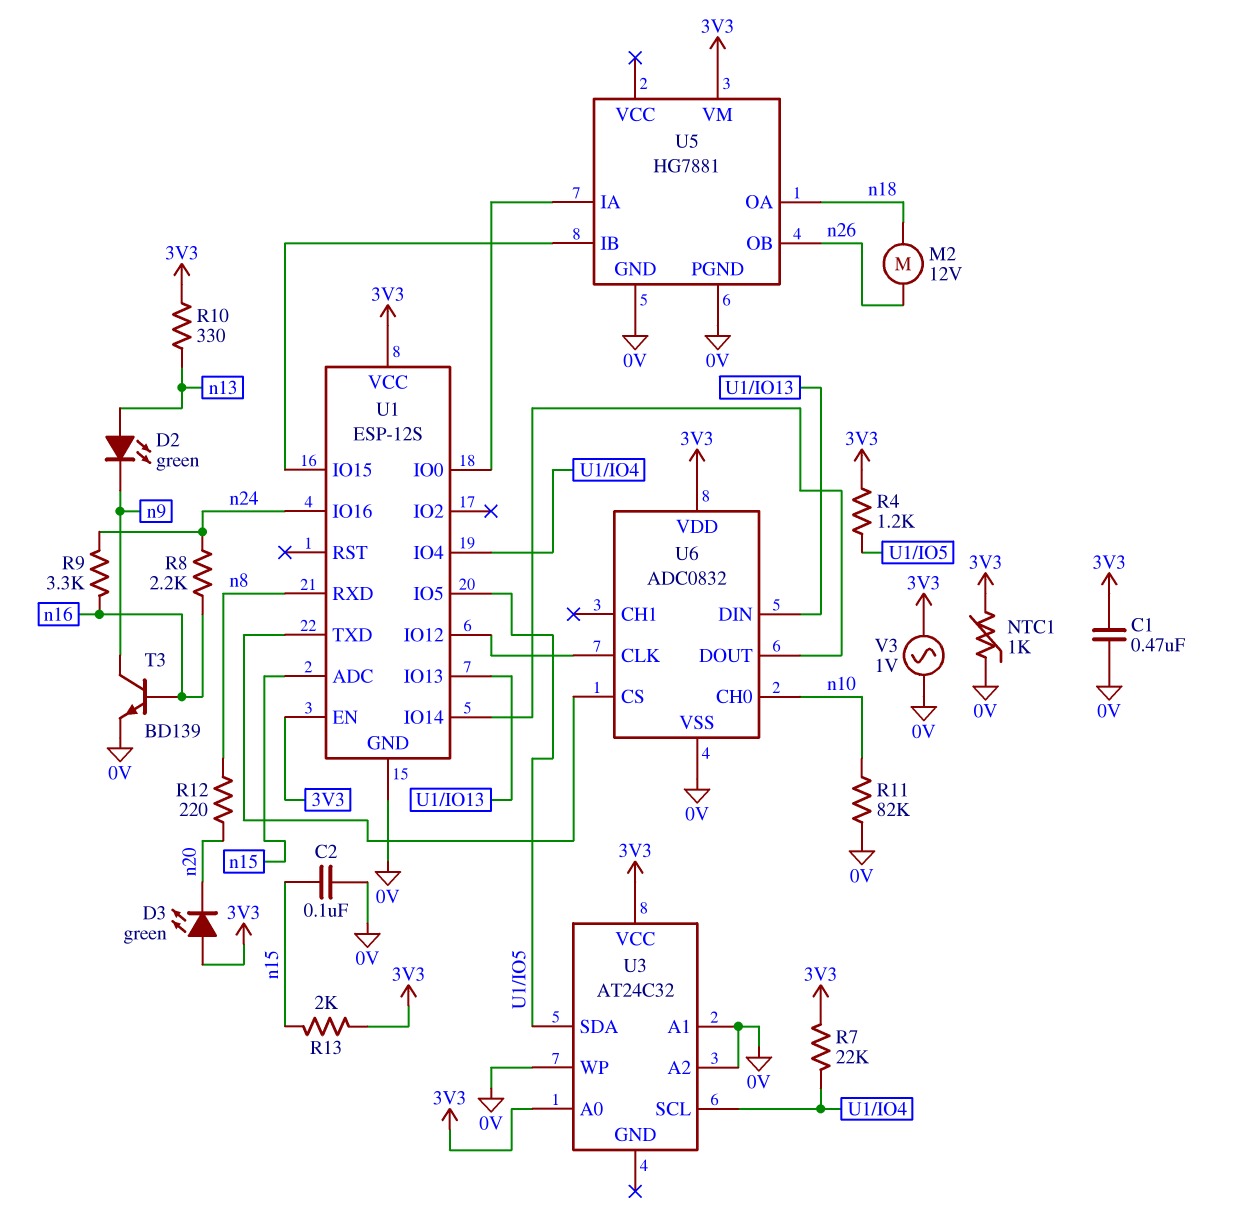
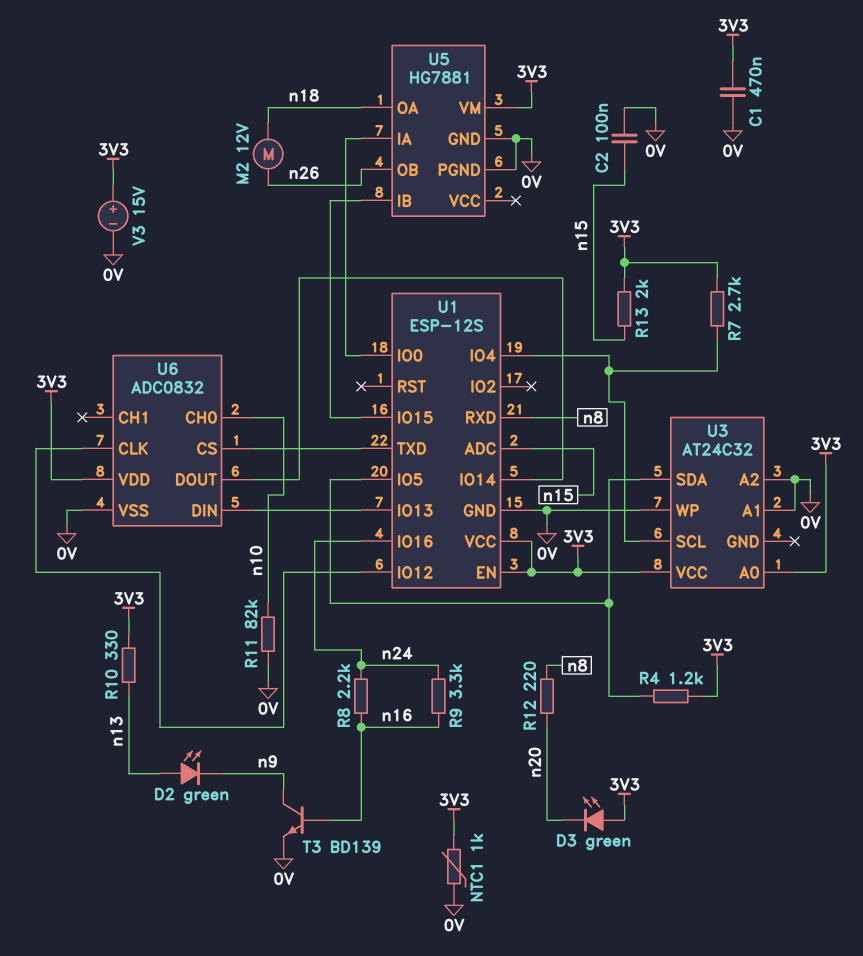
R7: 22k (3V3, U1/IO4) -> 2.7k (3V3, U1/IO4)
V3: AC 1V (0V, 3V3) -> 15V (plus 3V3, minus 0V)

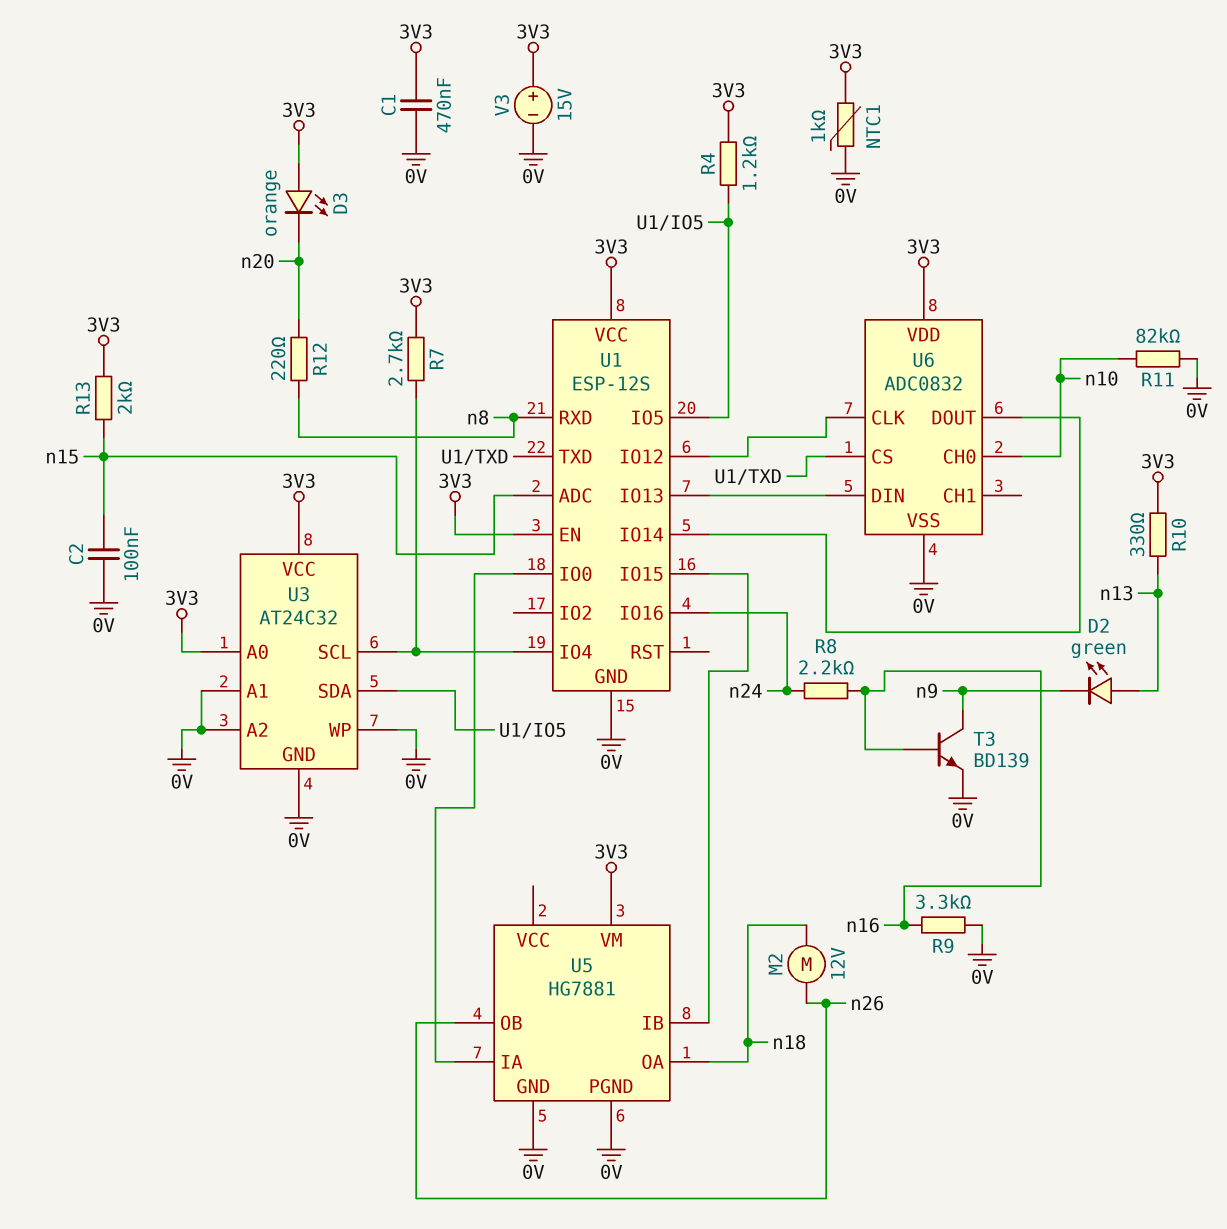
D3: LED green (A 3V3, K n20) -> LED orange (A 3V3, K n20)
R9: 3.3k (n16, n24) -> 3.3k (0V, n16)
U3 pin GND: none -> 0V

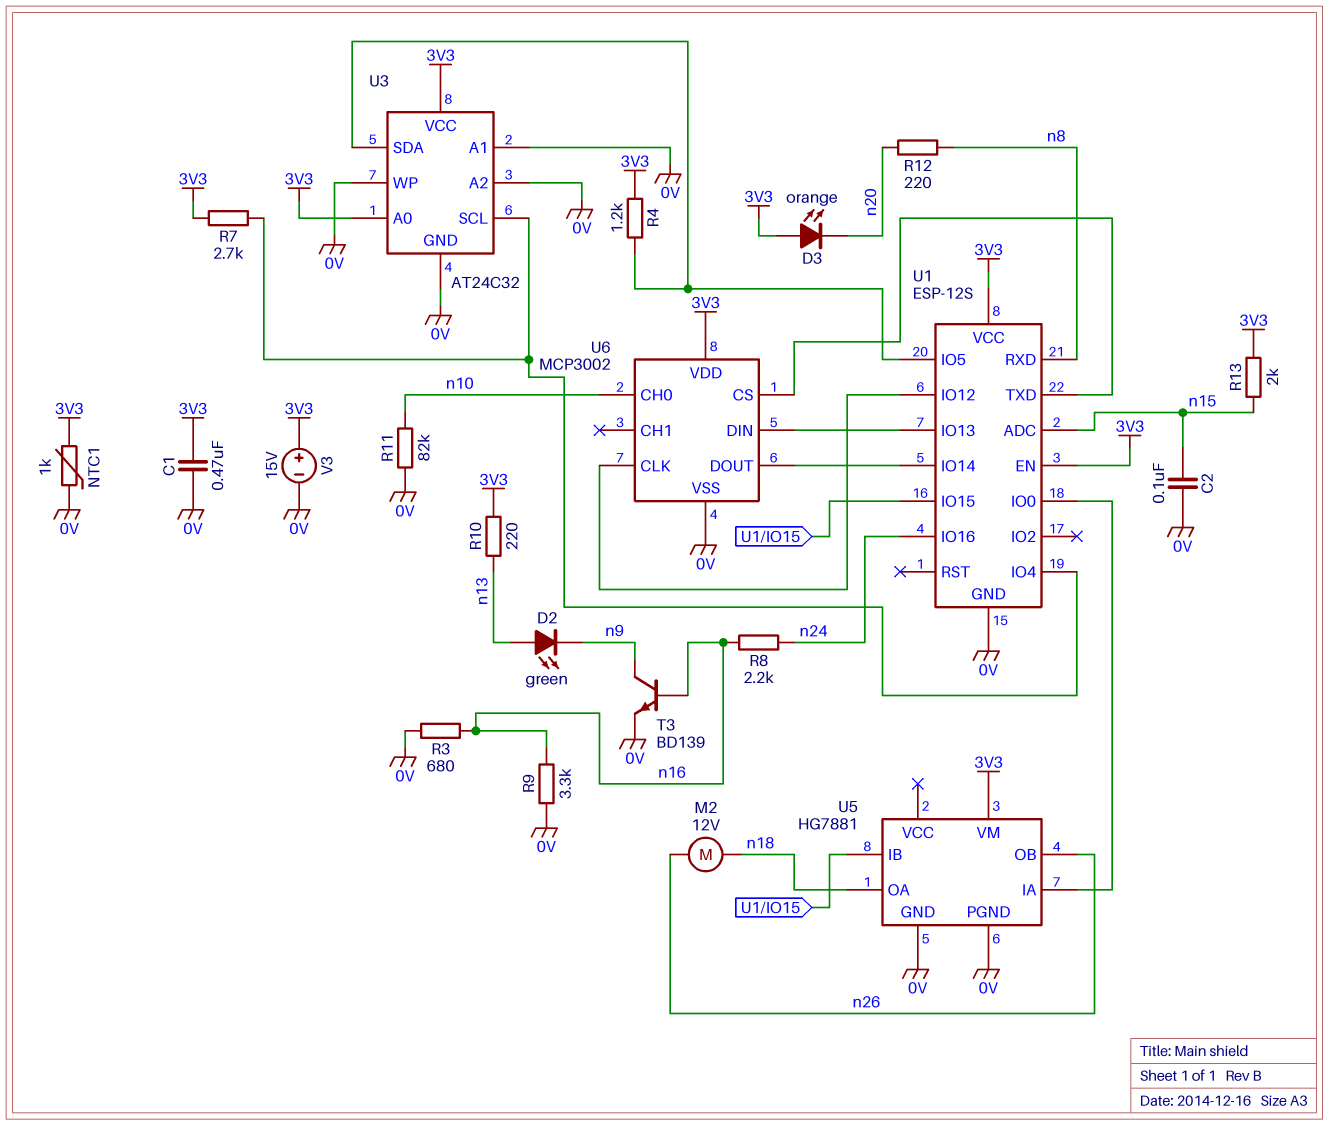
R3: none -> 680 (0V, n16)
R10: 330 (3V3, n13) -> 220 (3V3, n13)
U6: ADC0832 -> MCP3002

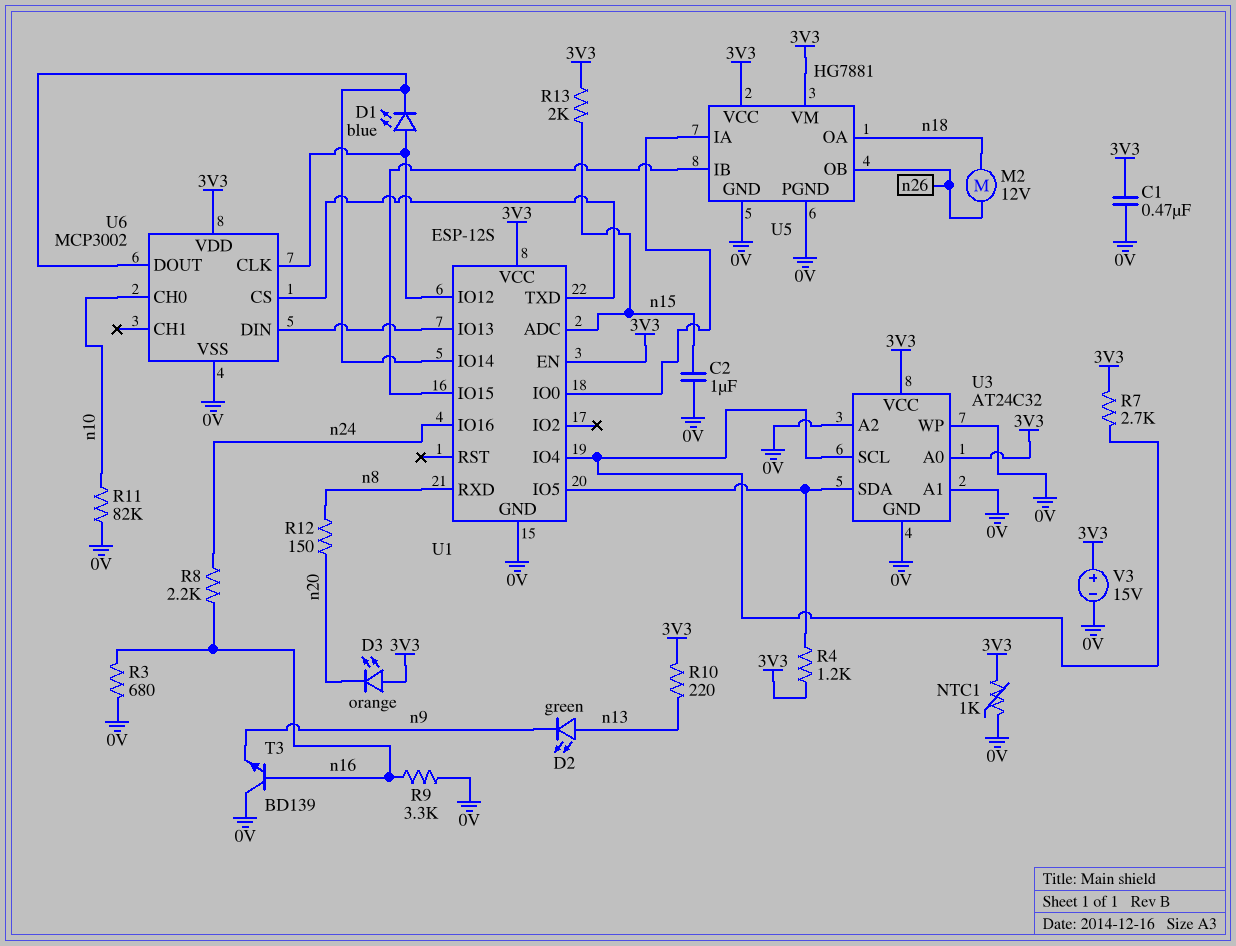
C2: 100nF (0V, n15) -> 1uF (0V, n15)
D1: none -> LED blue (A U1/IO12, K U1/IO14)
R12: 220 (n8, n20) -> 150 (n8, n20)
T3: NPN BD139 (B n16, C n9, E 0V) -> NPN BD139 (B n16, C 0V, E n9)
U5 pin VCC: none -> 3V3

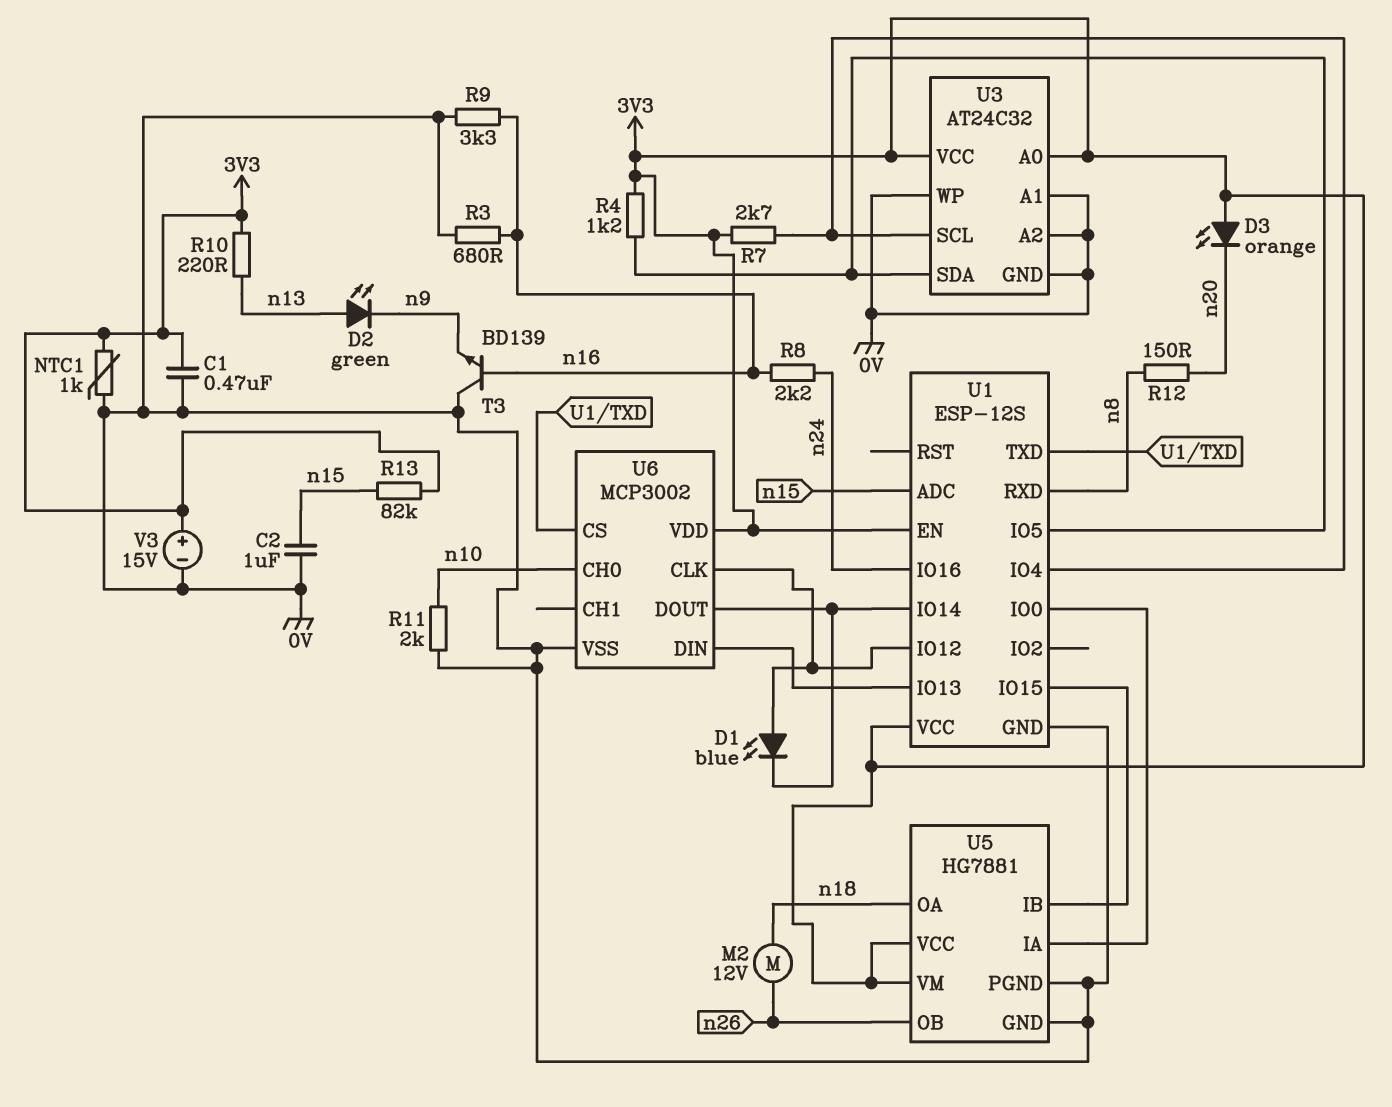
R11: 82k (0V, n10) -> 2k (0V, n10)
R13: 2k (3V3, n15) -> 82k (3V3, n15)

